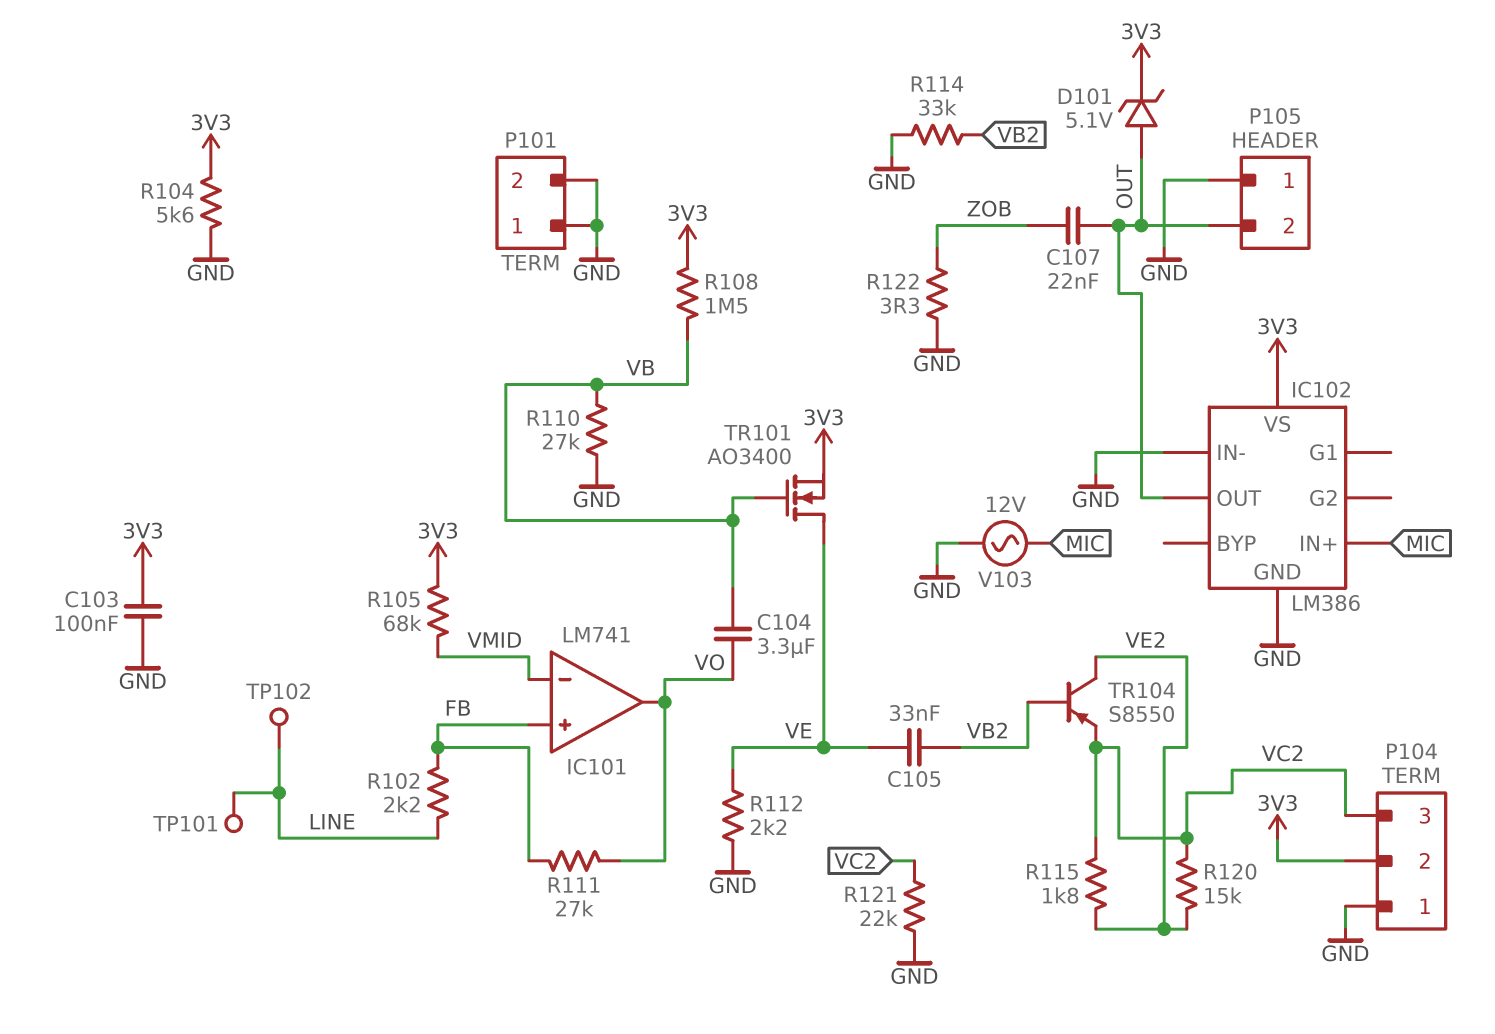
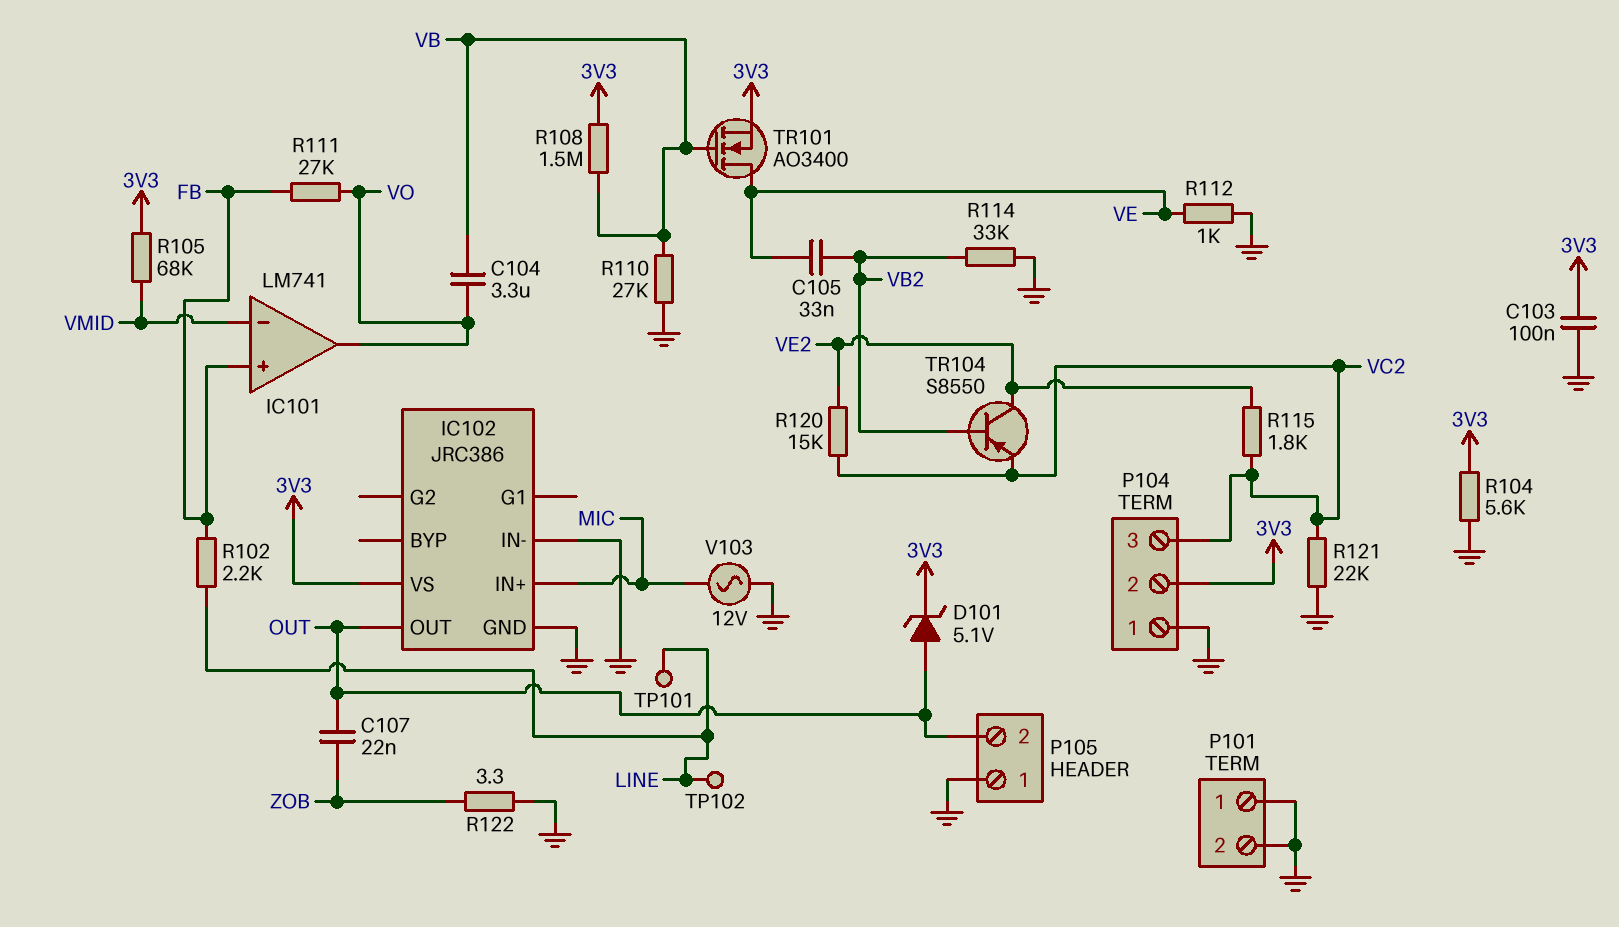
IC102: LM386 -> JRC386
R112: 2.2k (GND, VE) -> 1k (GND, VE)

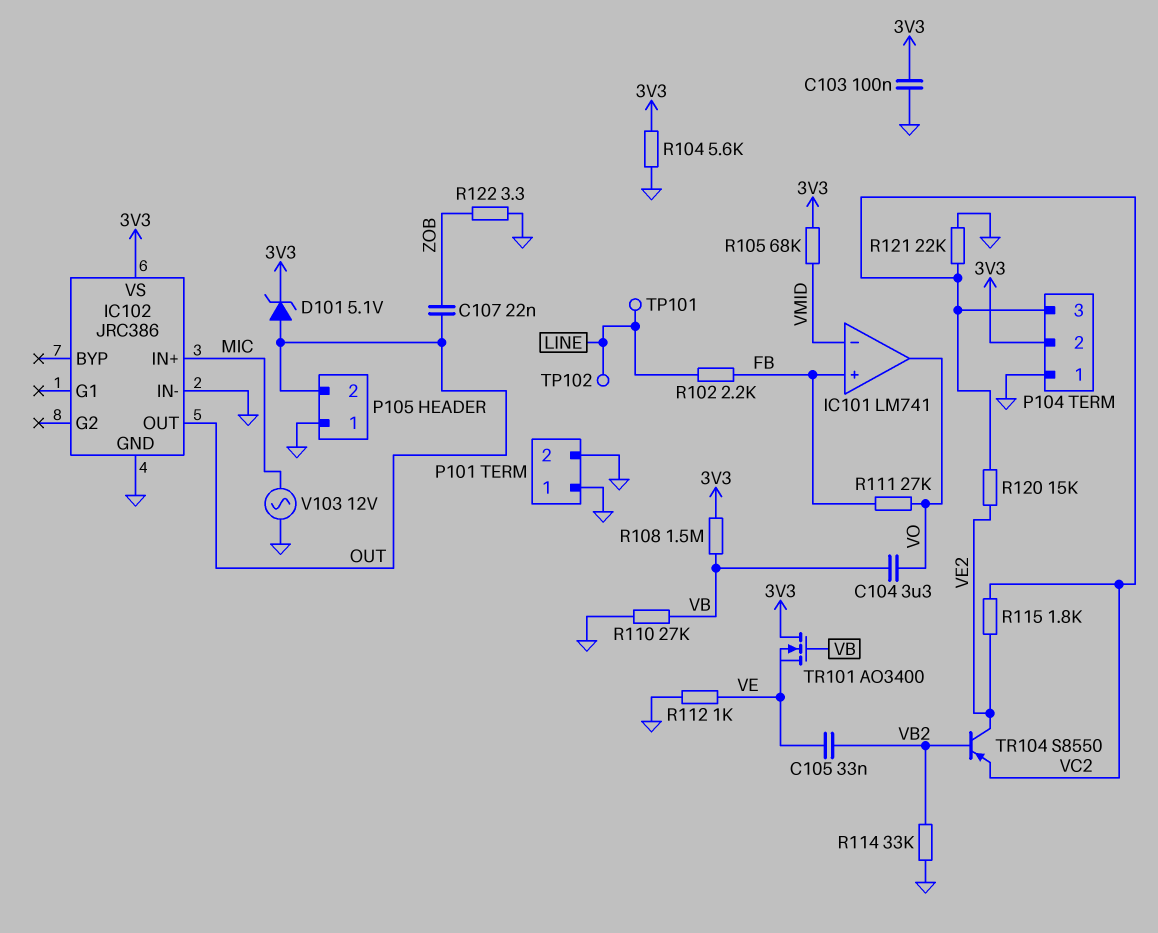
TR101: NMOS AO3400 (G VB, D VE, S 3V3) -> NMOS AO3400 (G VB, D 3V3, S VE)

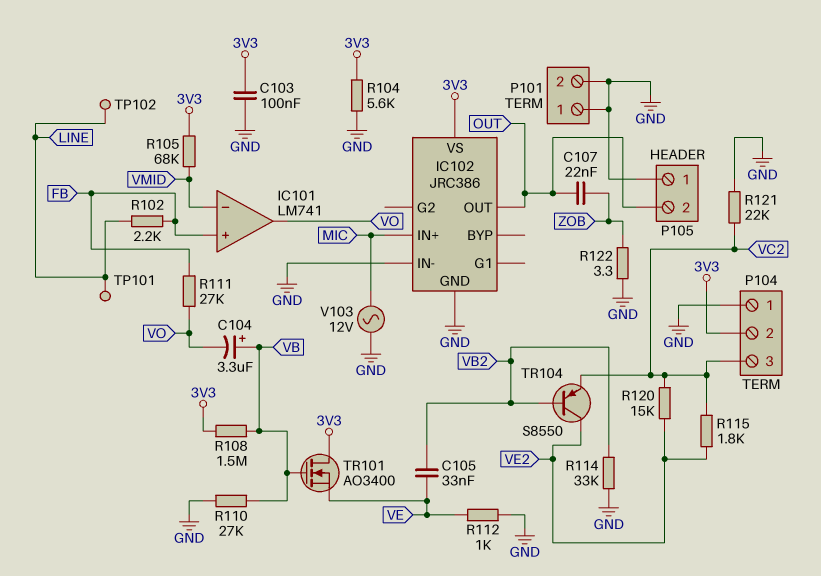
C104: 3.3uF (VB, VO) -> 3.3uF (plus VB, minus VO)
D101: zener 5.1V (A OUT, K 3V3) -> none

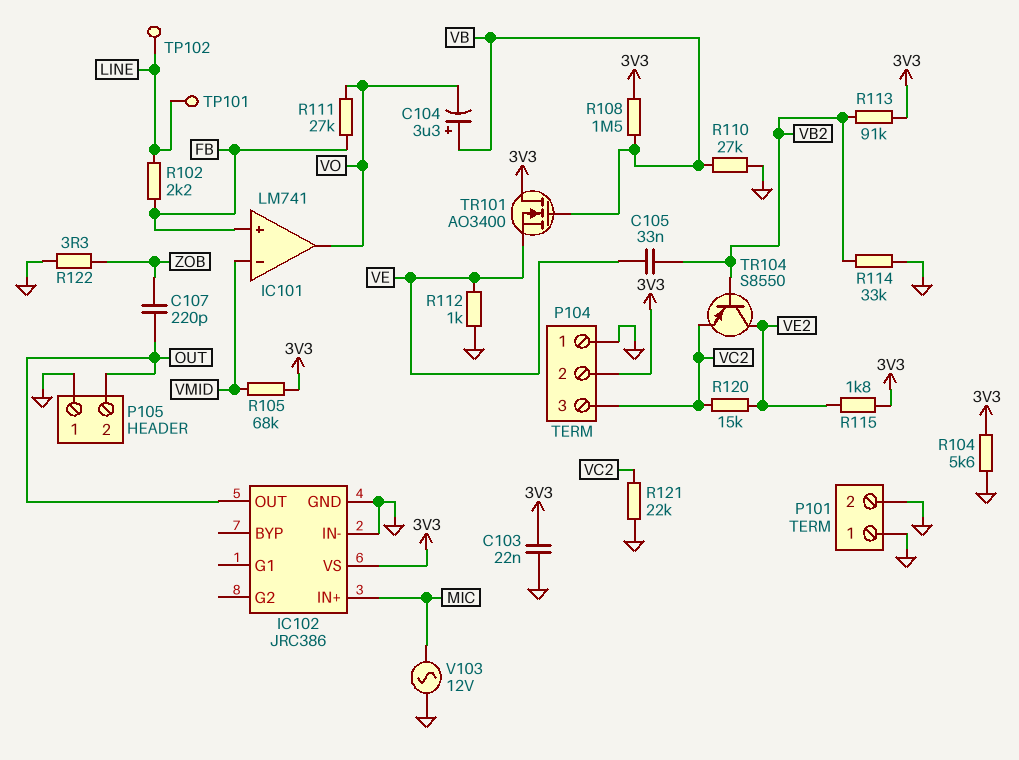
C103: 100nF (3V3, GND) -> 22nF (3V3, GND)
C107: 22nF (OUT, ZOB) -> 220pF (OUT, ZOB)
R113: none -> 91k (3V3, VB2)
R115: 1.8k (VC2, VE2) -> 1.8k (3V3, VE2)

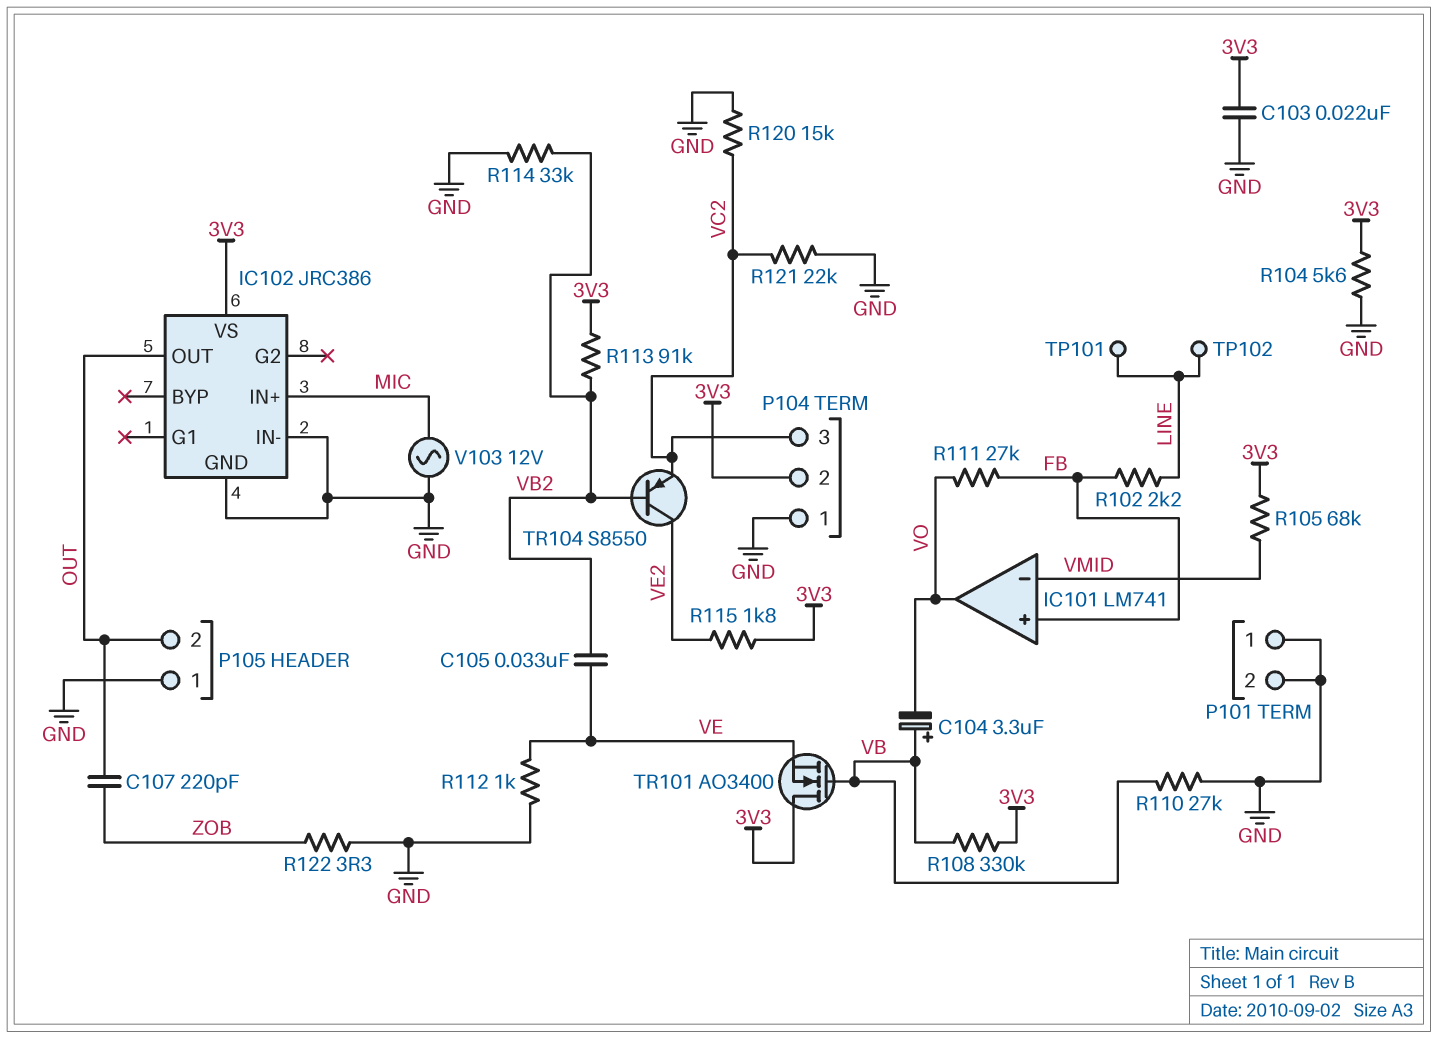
R108: 1.5M (3V3, VB) -> 330k (3V3, VB)
R120: 15k (VC2, VE2) -> 15k (GND, VC2)

